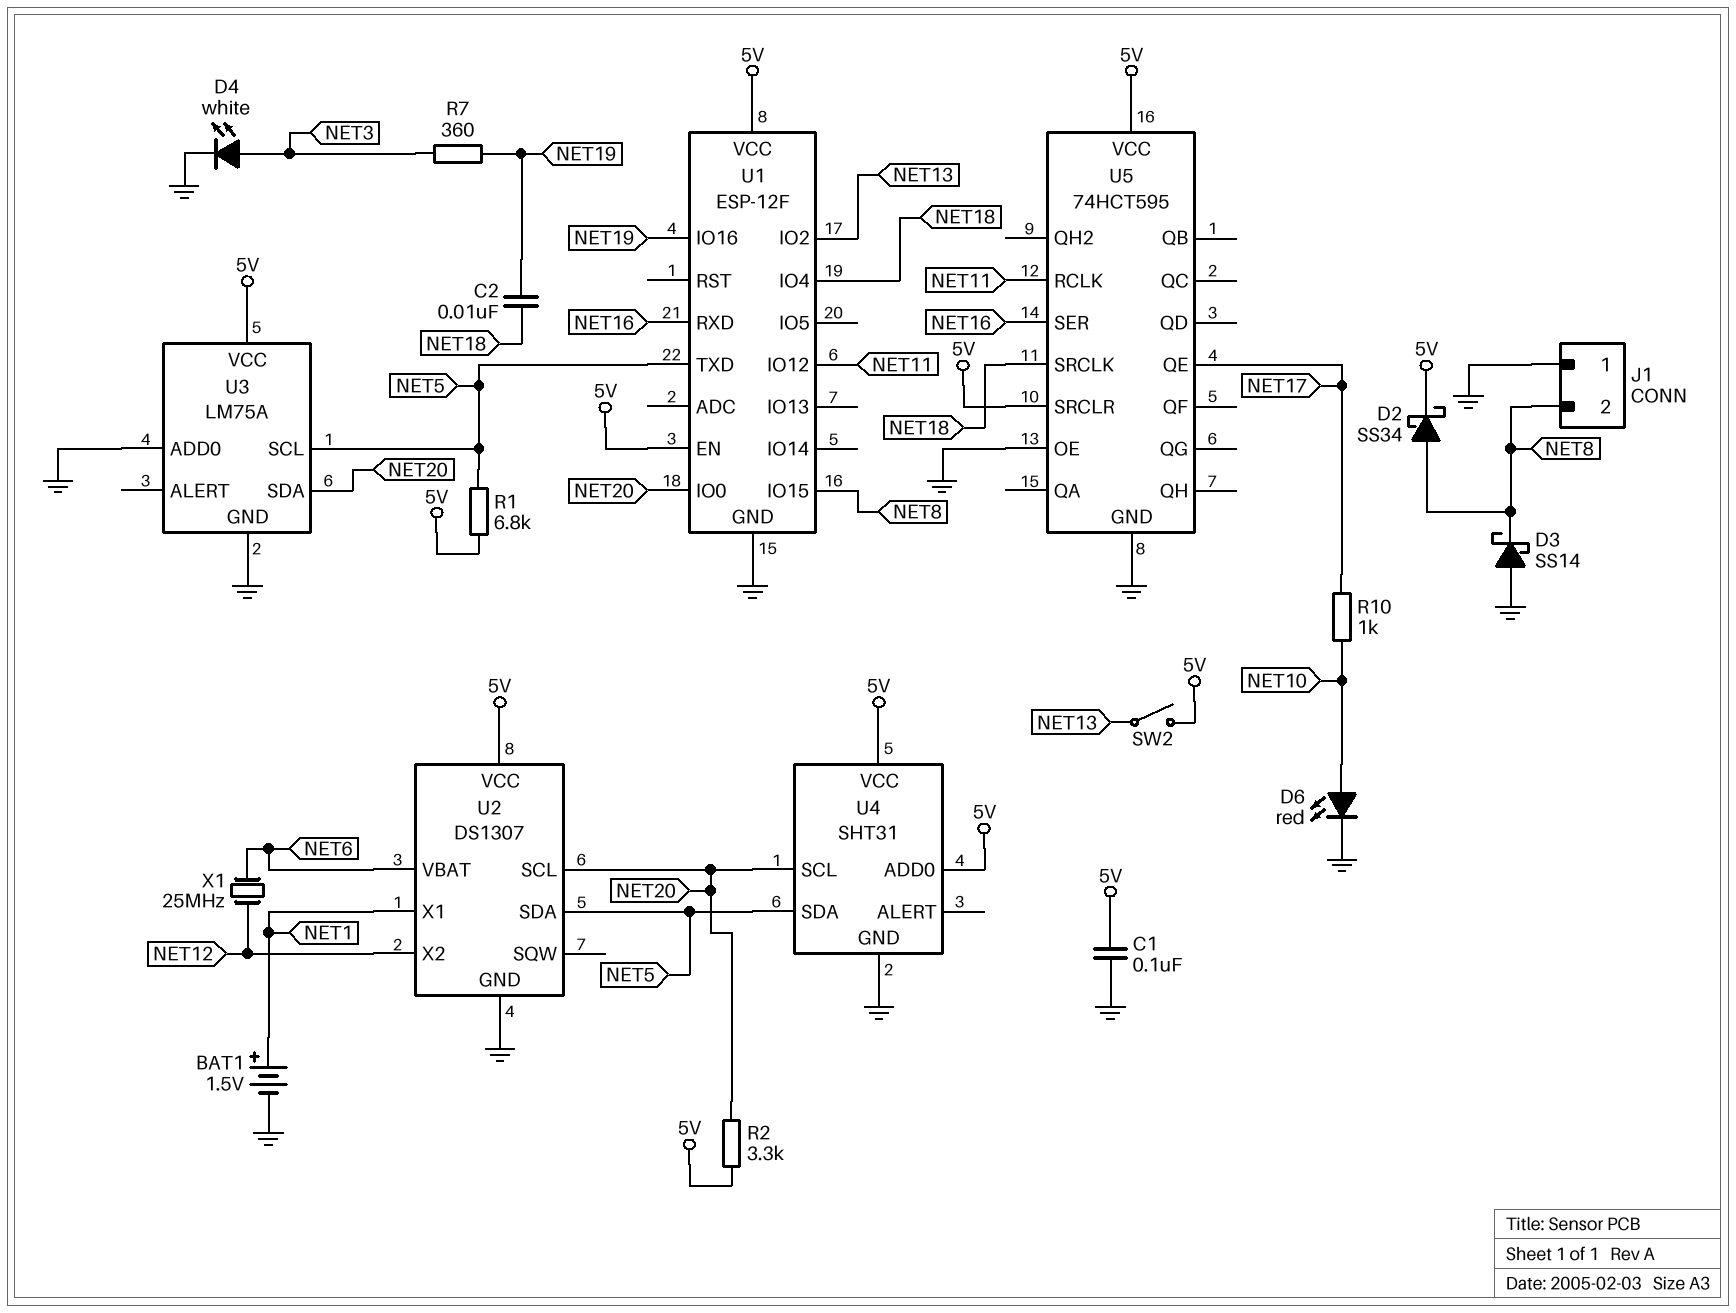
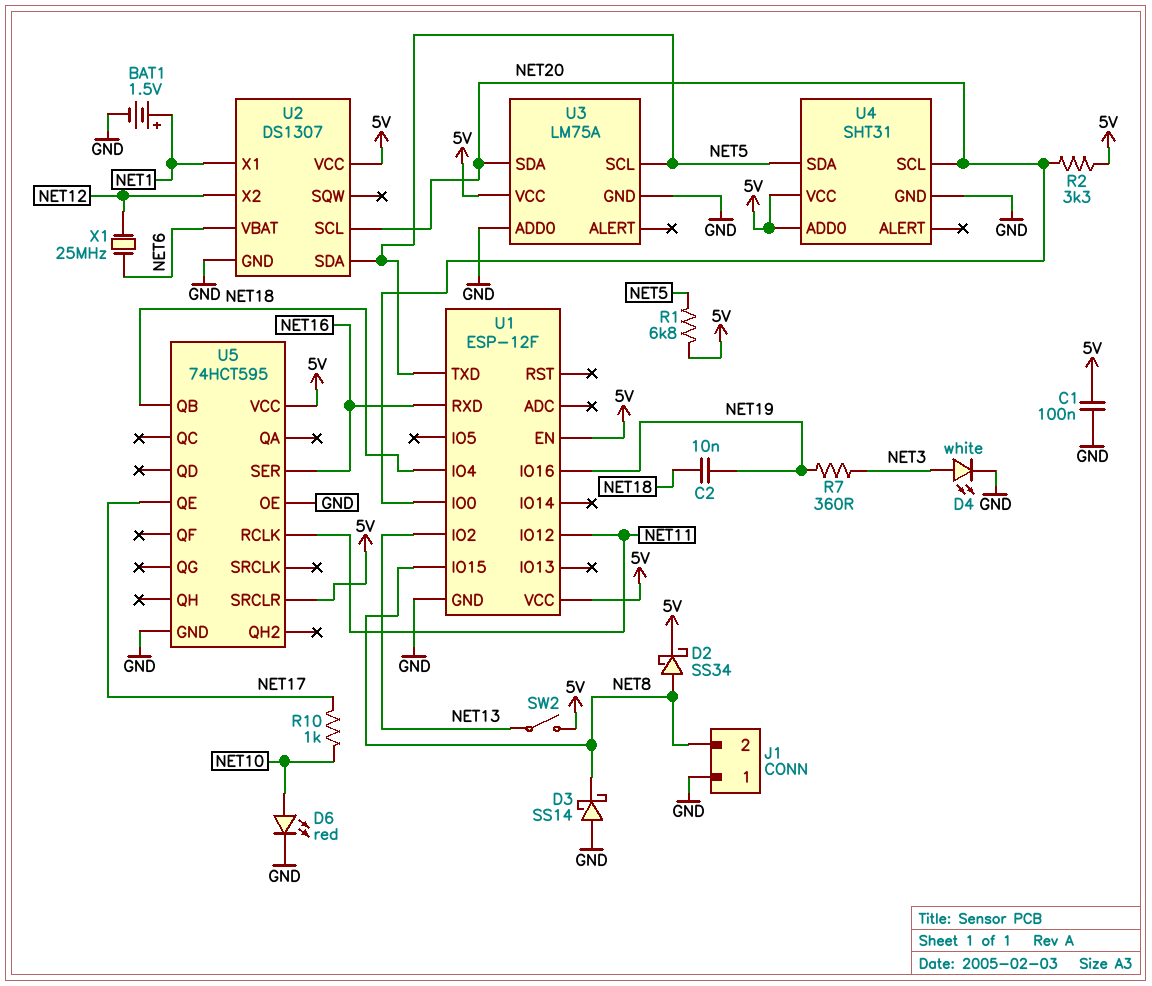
U5 pin QB: none -> NET18
U5 pin SRCLK: NET18 -> none

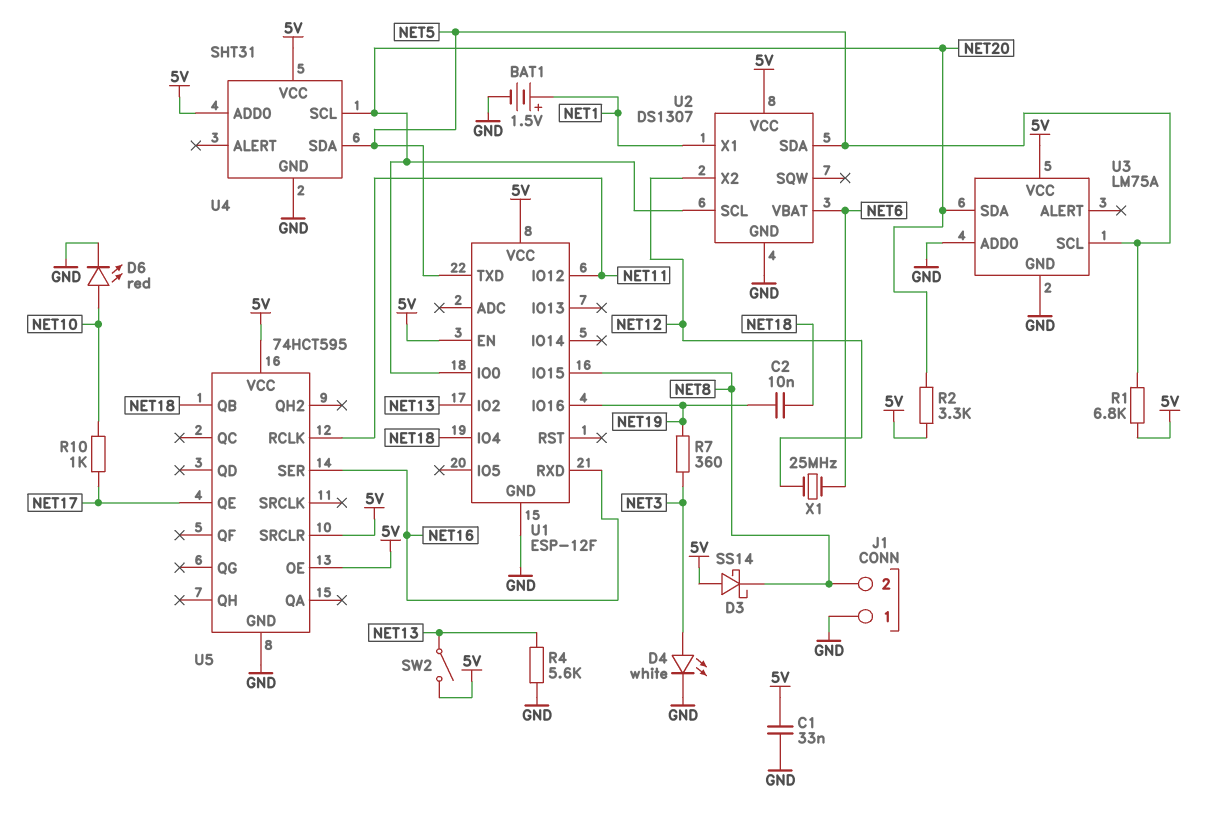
C1: 100nF (5V, GND) -> 33nF (5V, GND)
D2: schottky SS34 (A NET8, K 5V) -> none
D3: schottky SS14 (A GND, K NET8) -> schottky SS14 (A 5V, K NET8)
R4: none -> 5.6k (GND, NET13)
U5 pin OE: GND -> 5V

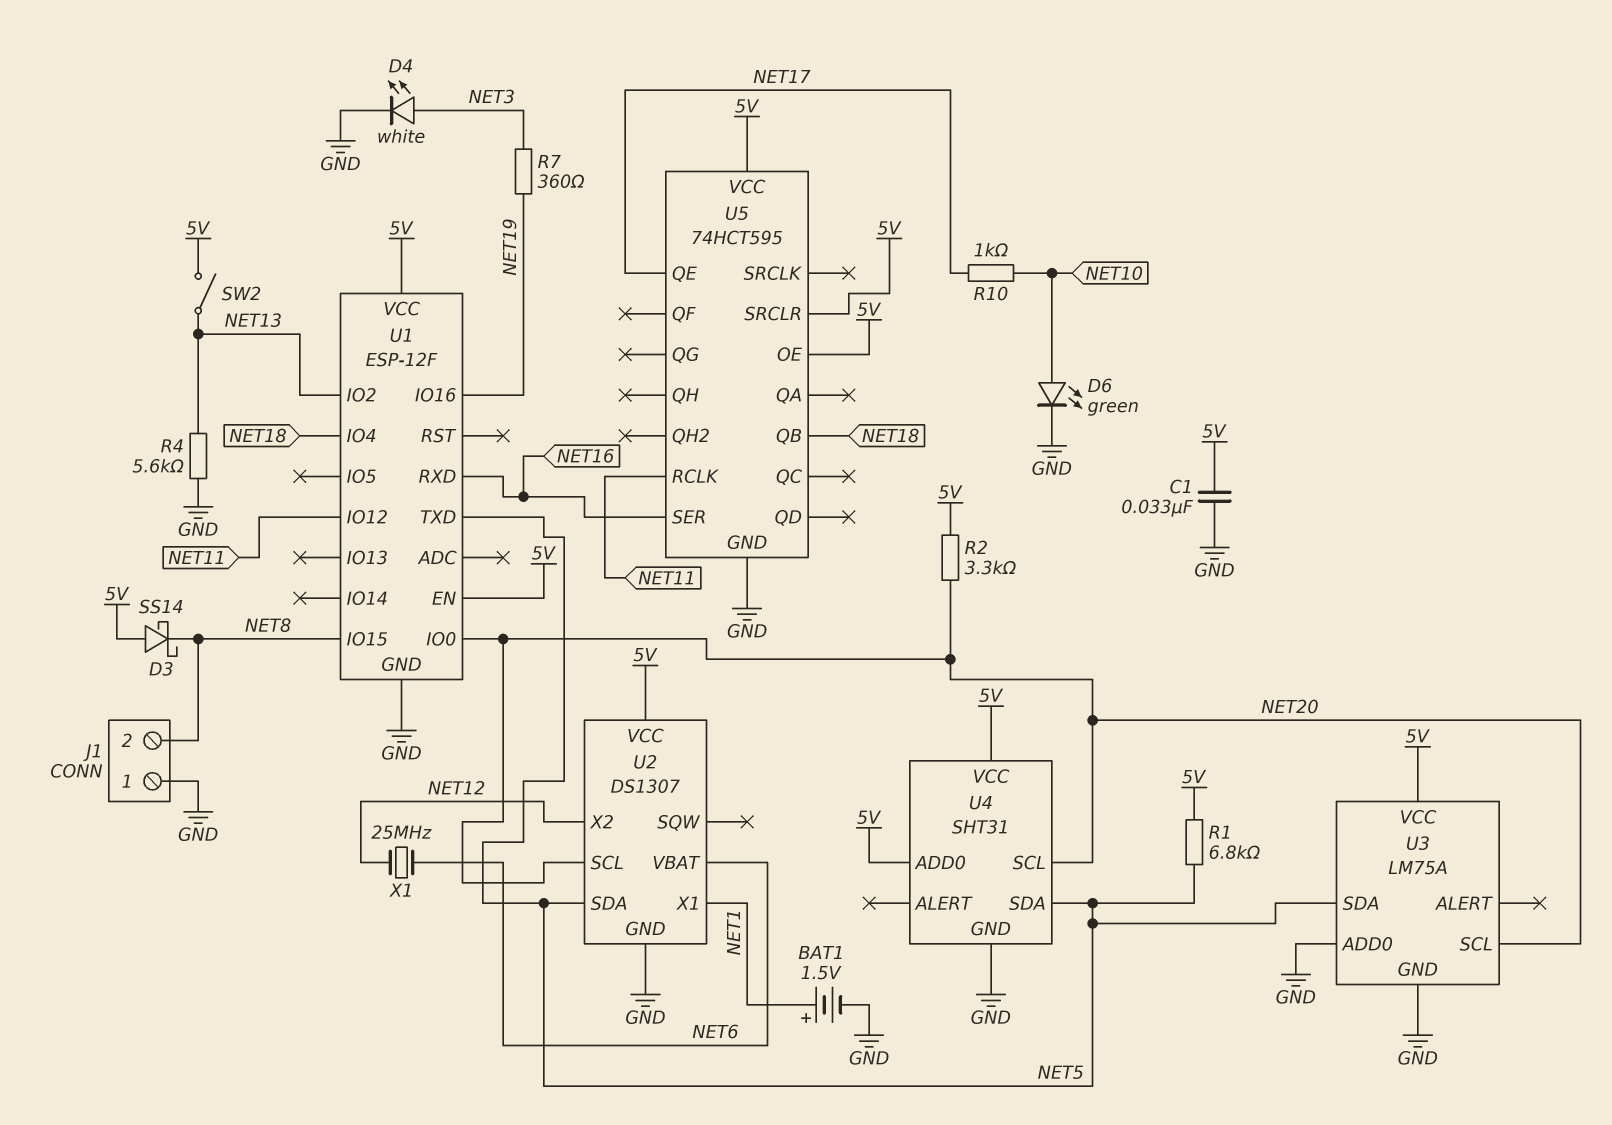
C2: 10nF (NET18, NET19) -> none
D6: LED red (A NET10, K GND) -> LED green (A NET10, K GND)
U3 pin SCL: NET5 -> NET20
U3 pin SDA: NET20 -> NET5

